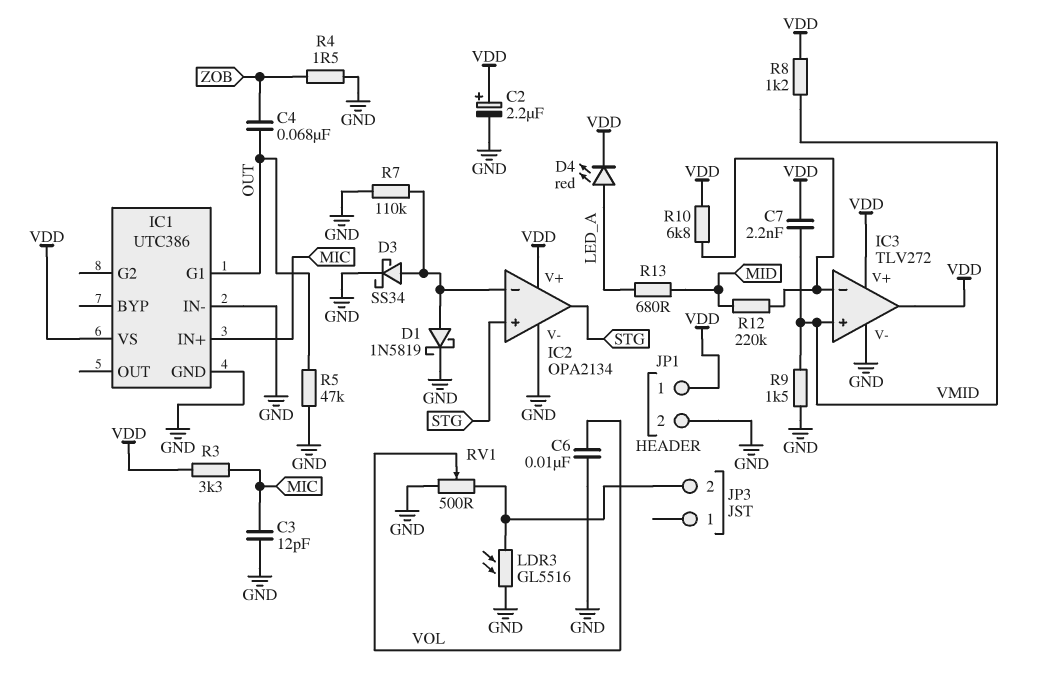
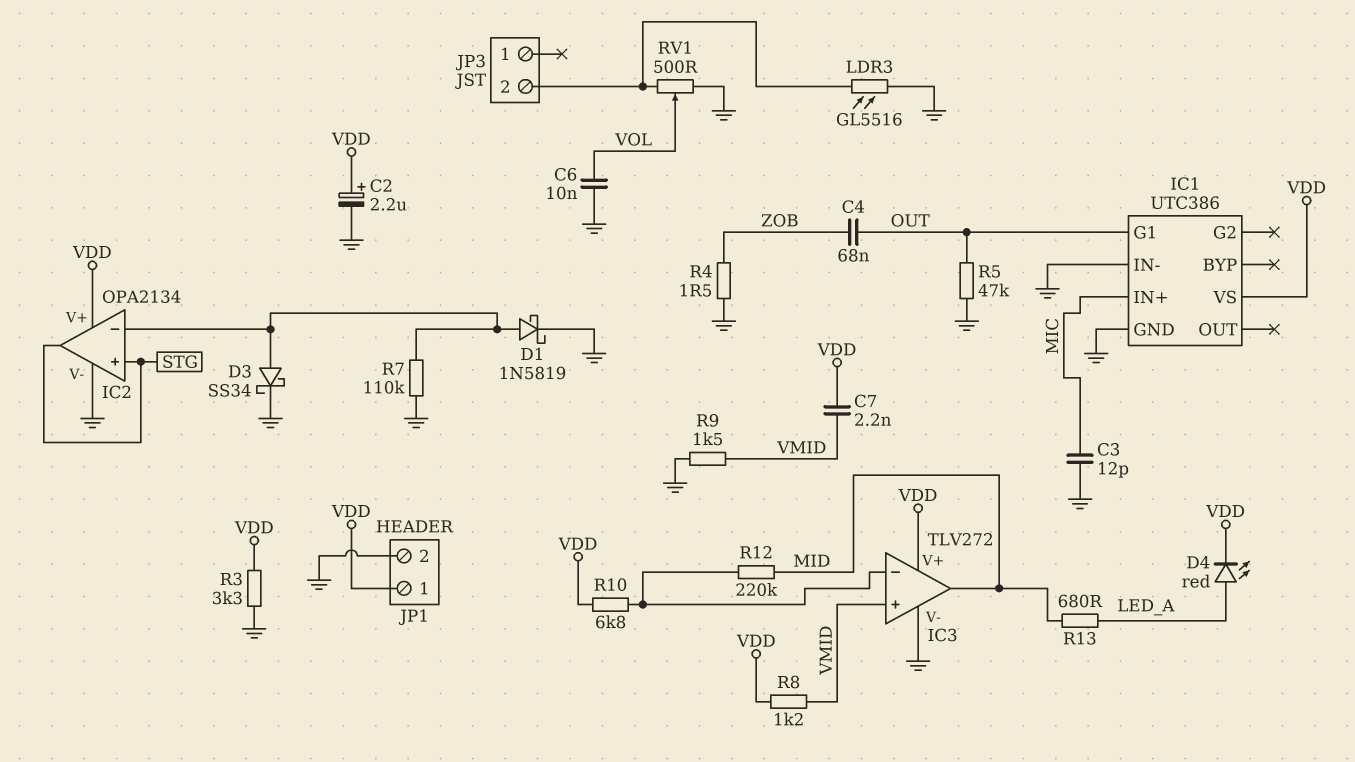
IC3 pin out: VDD -> MID
R3: 3.3k (MIC, VDD) -> 3.3k (GND, VDD)

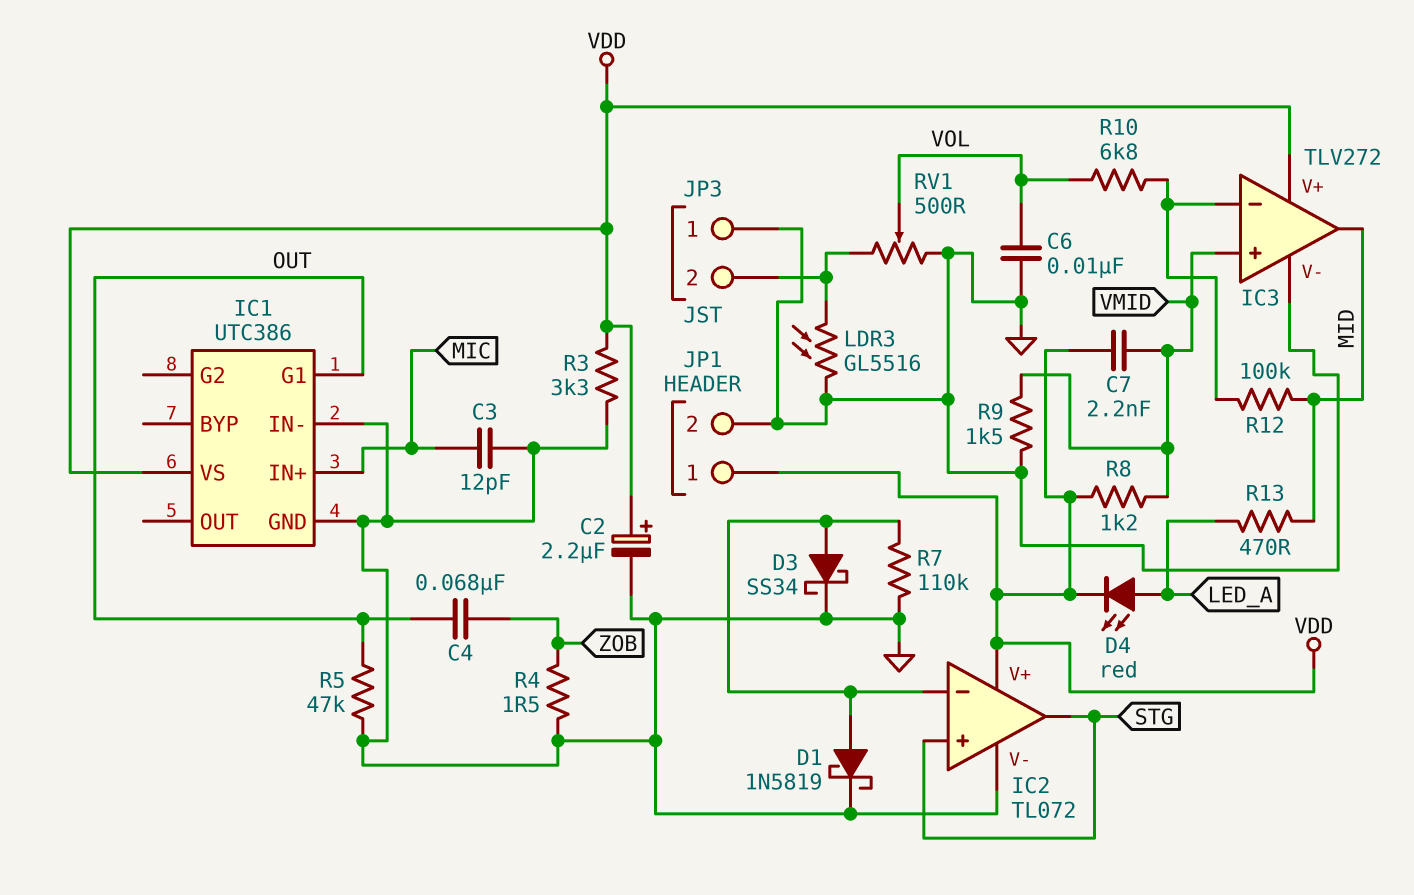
IC2: OPA2134 -> TL072
JP3 pin 1: none -> GND
R10: 6.8k (IC3/in-, VDD) -> 6.8k (IC3/in-, VOL)
R12: 220k (IC3/in-, MID) -> 100k (IC3/in-, MID)
R13: 680 (LED_A, MID) -> 470 (LED_A, MID)

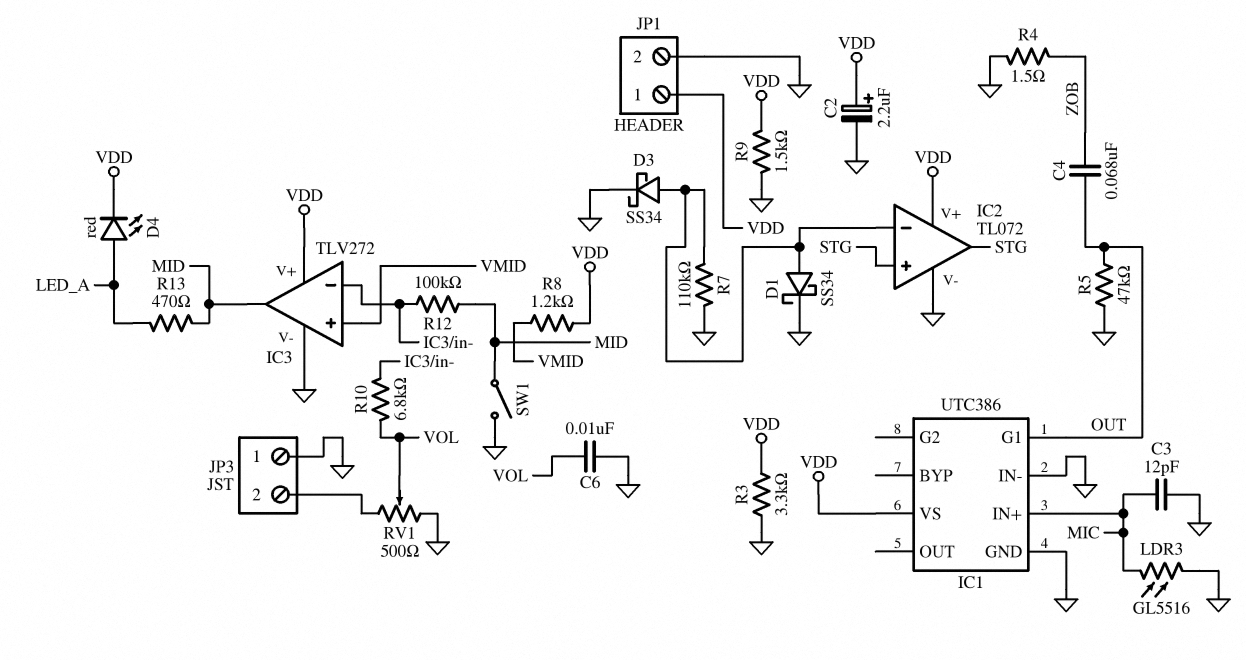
C7: 2.2nF (VDD, VMID) -> none
D1: schottky 1N5819 (A IC2/in-, K GND) -> schottky SS34 (A IC2/in-, K GND)
LDR3: GL5516 (GND, JP3/2) -> GL5516 (GND, MIC)
R9: 1.5k (GND, VMID) -> 1.5k (GND, VDD)
SW1: none -> switch (GND, MID)

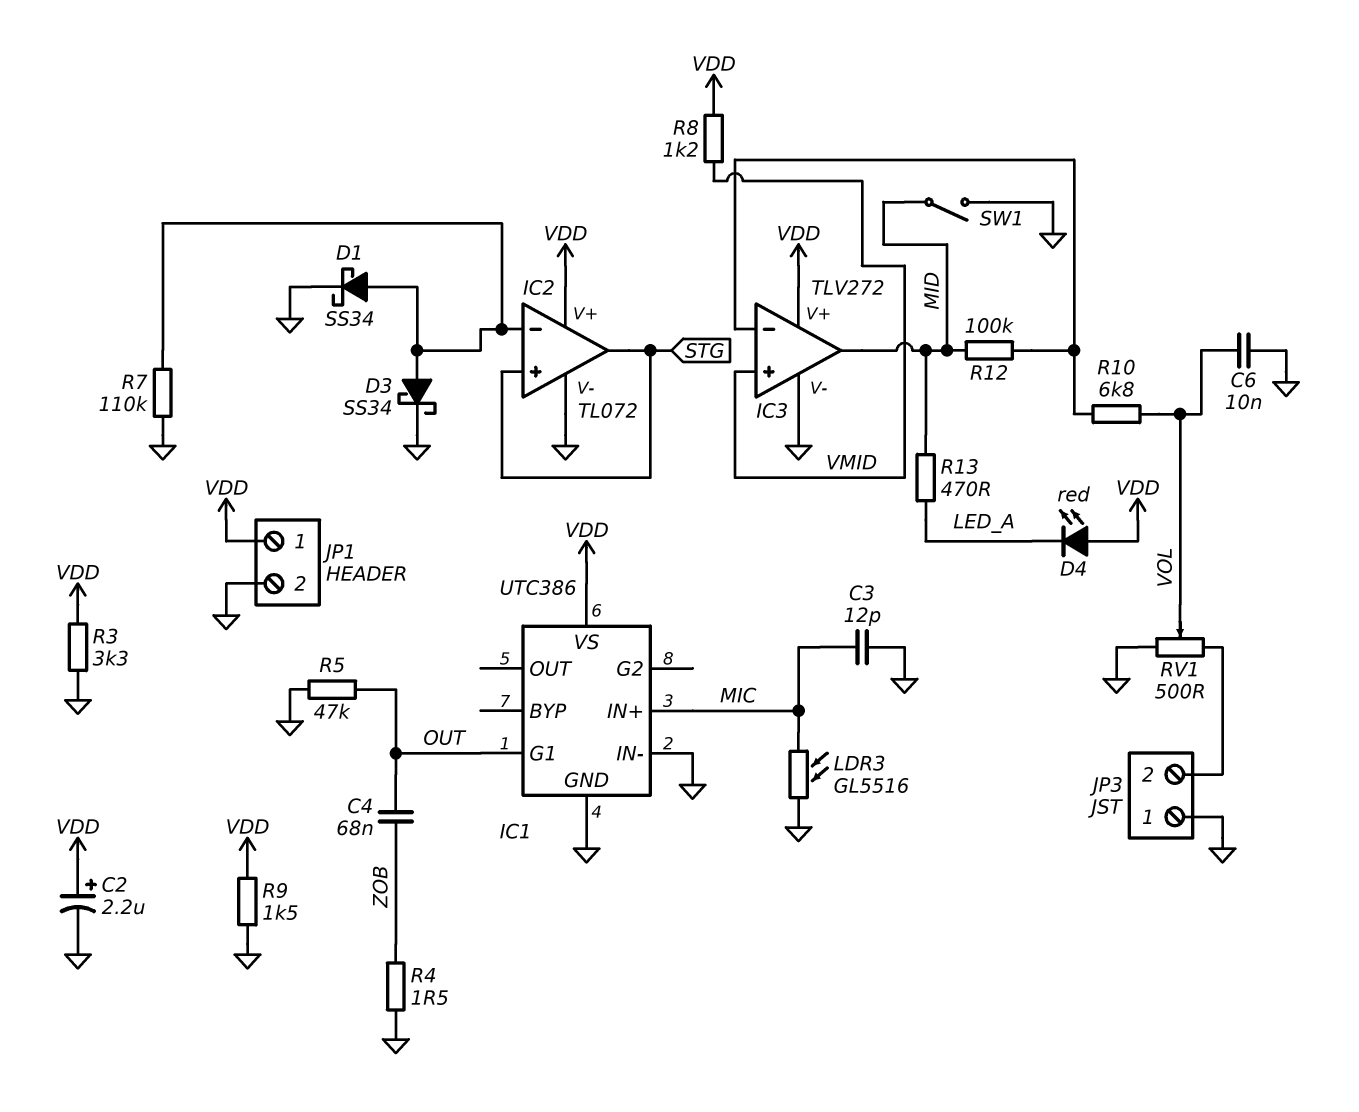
D4: LED red (A LED_A, K VDD) -> LED red (A VDD, K LED_A)

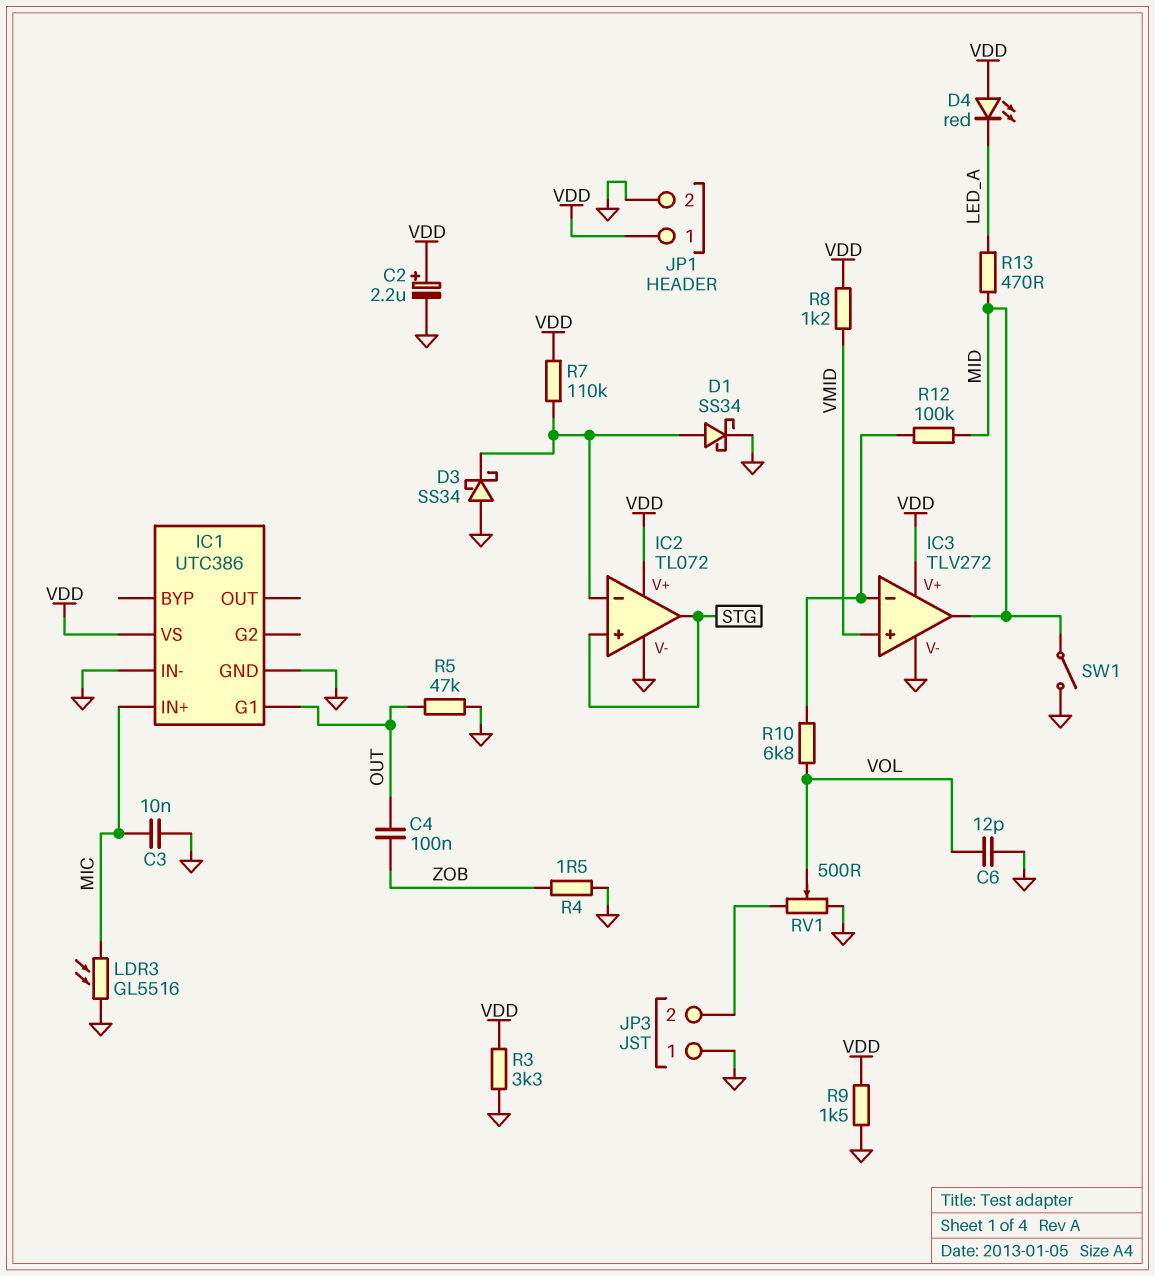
C3: 12pF (GND, MIC) -> 10nF (GND, MIC)
C4: 68nF (OUT, ZOB) -> 100nF (OUT, ZOB)
C6: 10nF (GND, VOL) -> 12pF (GND, VOL)
D3: schottky SS34 (A IC2/in-, K GND) -> schottky SS34 (A GND, K IC2/in-)
R7: 110k (GND, IC2/in-) -> 110k (IC2/in-, VDD)

